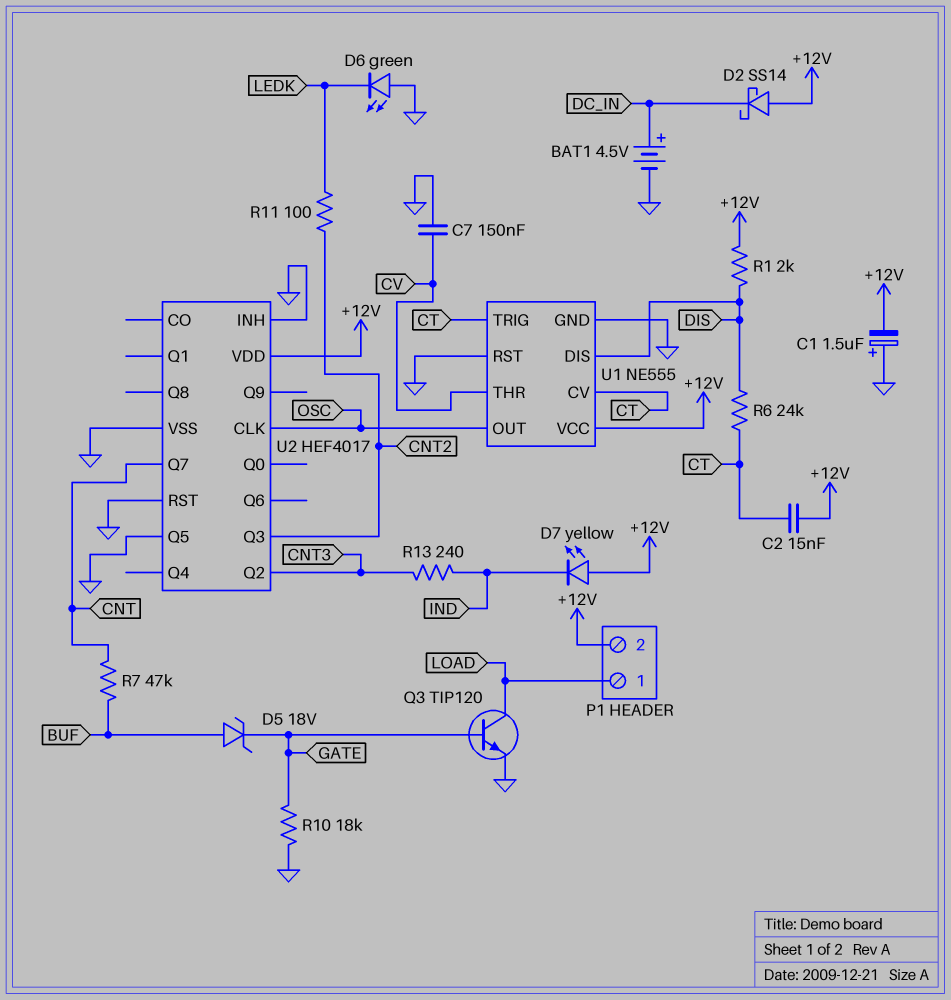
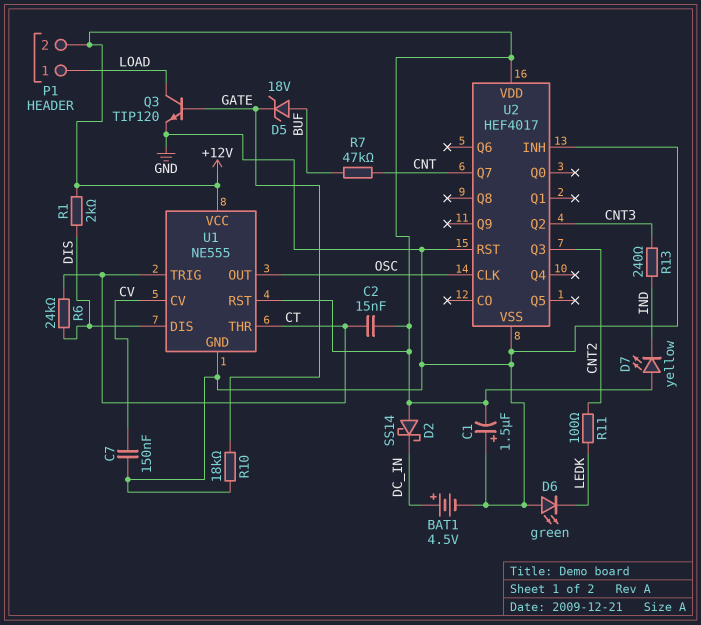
U1 pin CV: CT -> CV
U1 pin RST: GND -> +12V
U1 pin THR: CV -> CT
U2 pin Q5: GND -> none

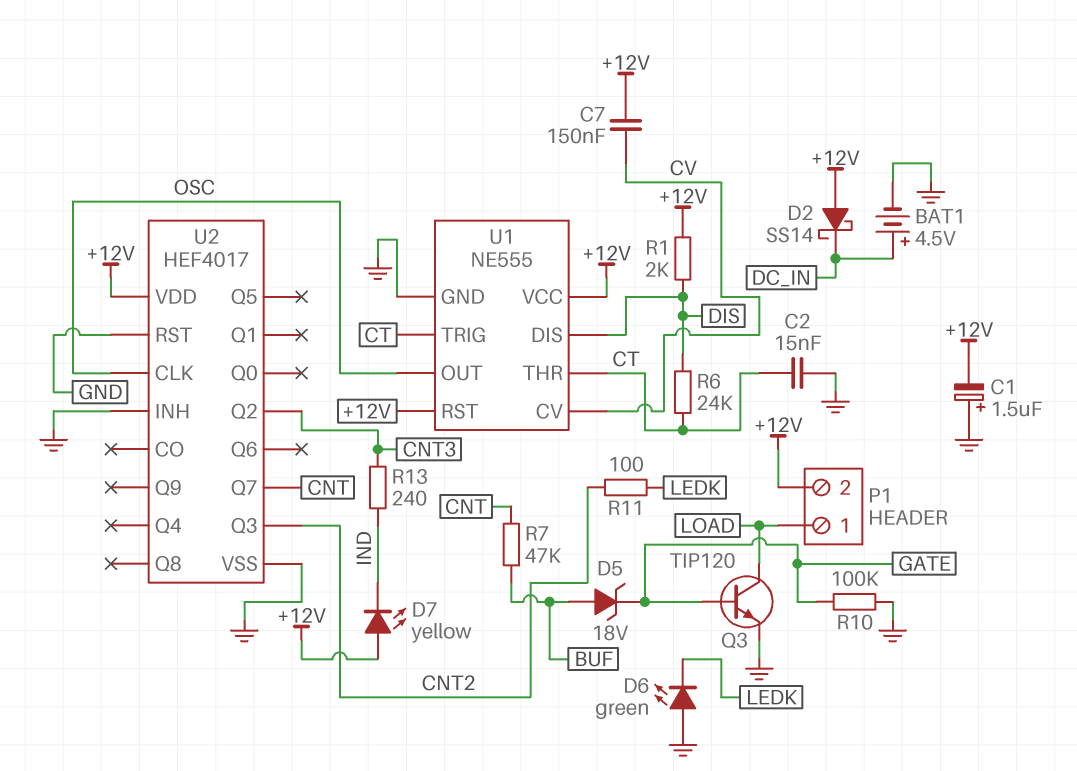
C2: 15nF (+12V, CT) -> 15nF (CT, GND)
C7: 150nF (CV, GND) -> 150nF (+12V, CV)
R10: 18k (GATE, GND) -> 100k (GATE, GND)

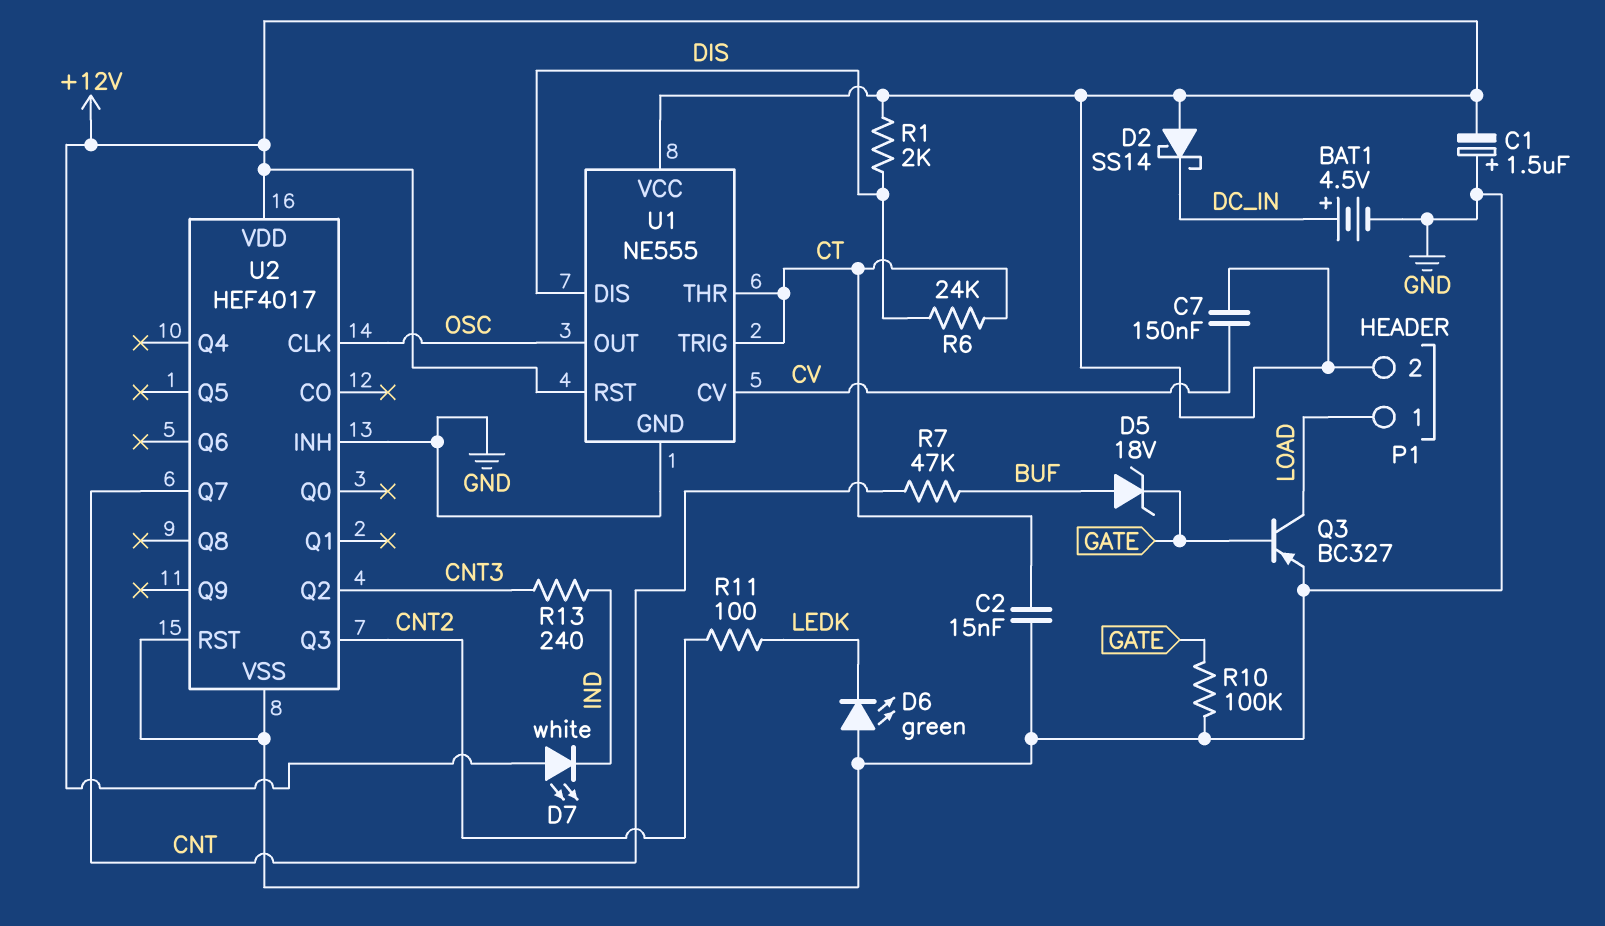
D7: LED yellow (A +12V, K IND) -> LED white (A +12V, K IND)
Q3: NPN TIP120 (B GATE, C LOAD, E GND) -> PNP BC327 (B GATE, C LOAD, E GND)

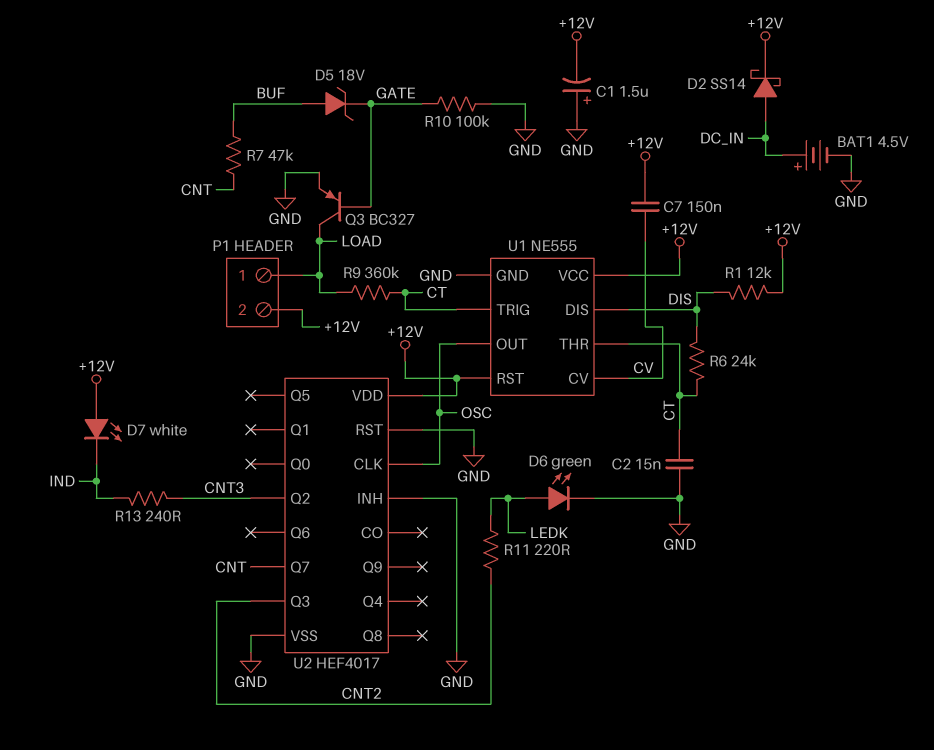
D2: schottky SS14 (A +12V, K DC_IN) -> schottky SS14 (A DC_IN, K +12V)
D6: LED green (A GND, K LEDK) -> LED green (A LEDK, K GND)
R1: 2k (+12V, DIS) -> 12k (+12V, DIS)
R9: none -> 360k (CT, LOAD)
R11: 100 (CNT2, LEDK) -> 220 (CNT2, LEDK)

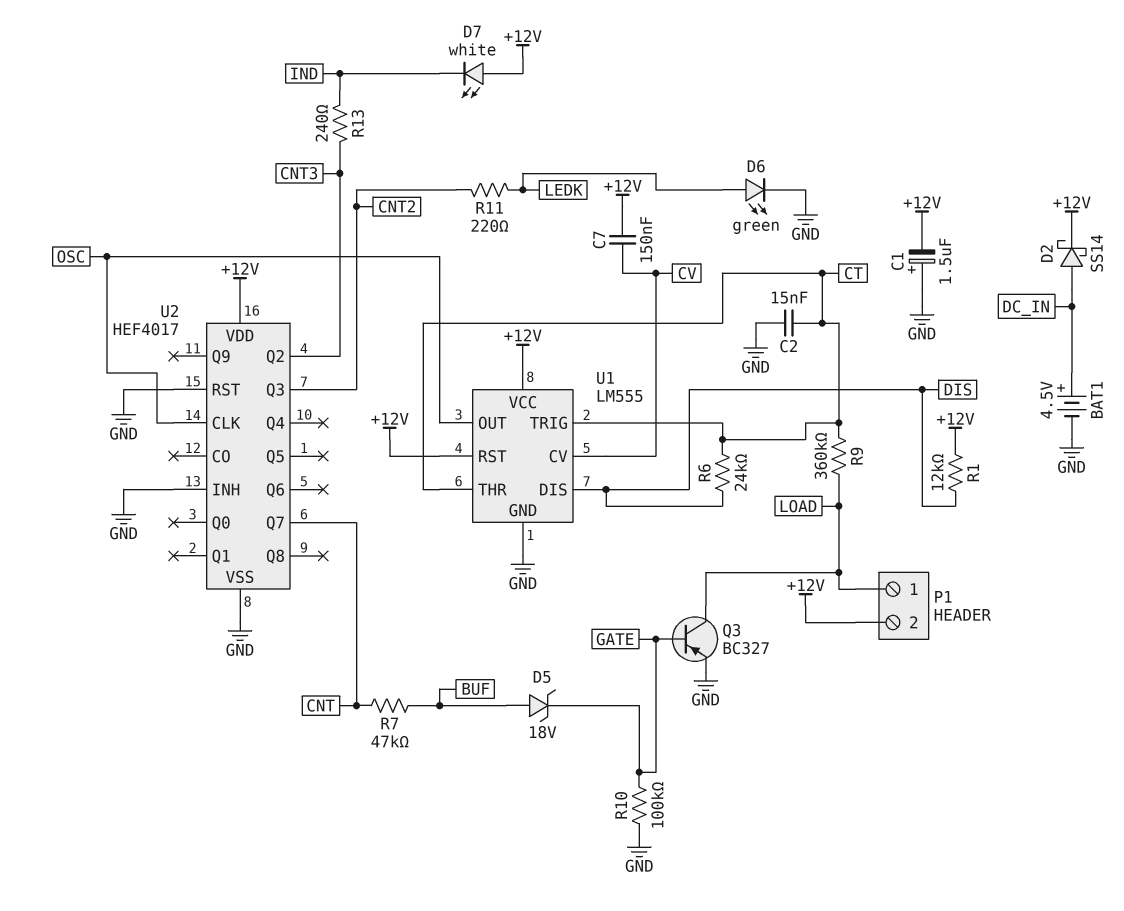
U1: NE555 -> LM555

